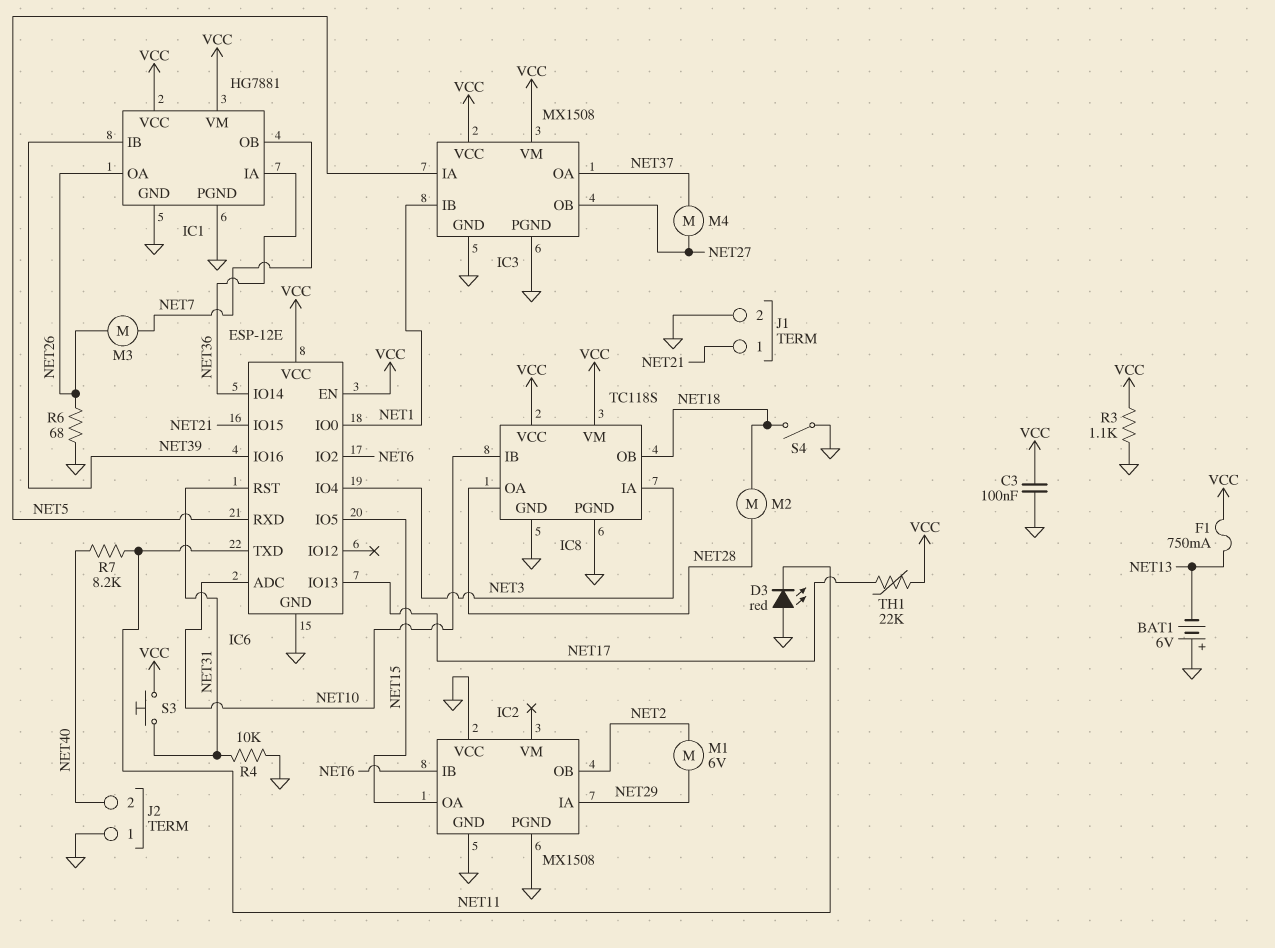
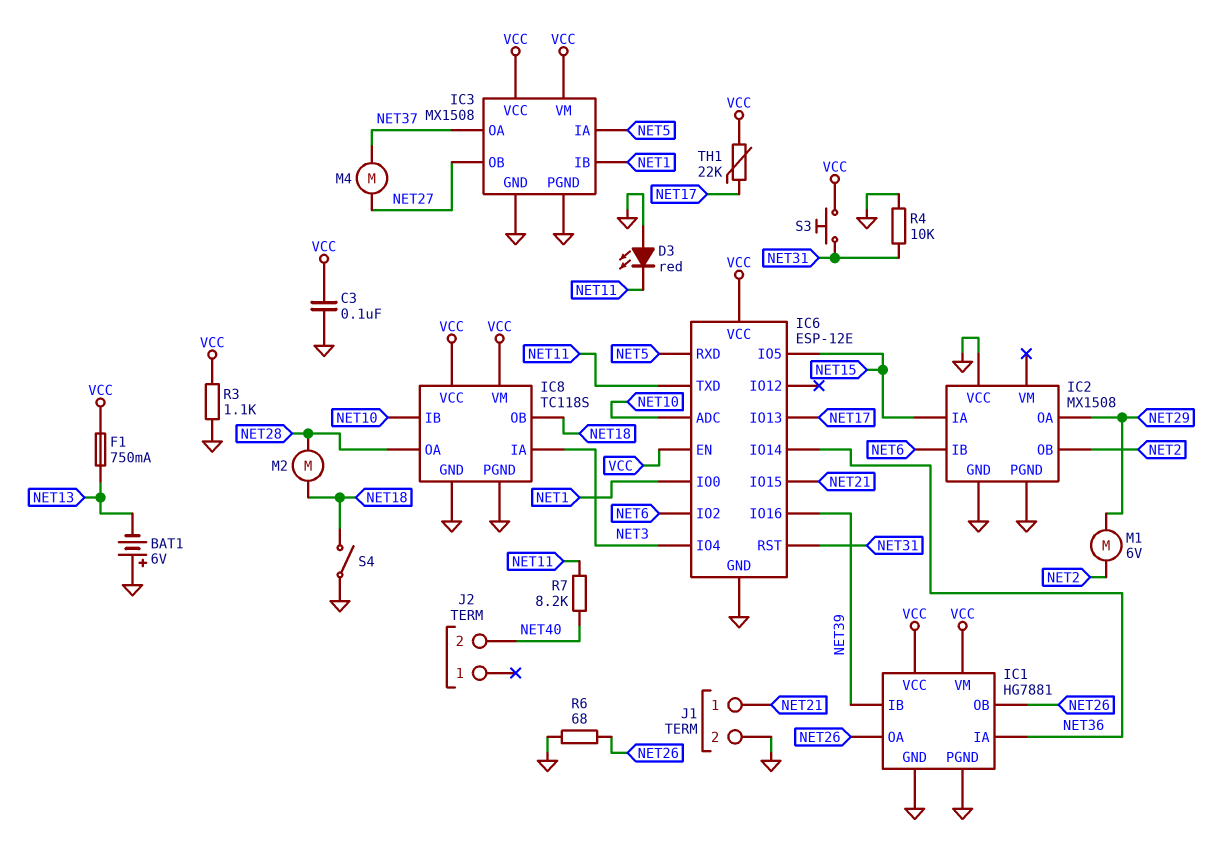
IC1 pin OB: NET7 -> NET26
IC2 pin IA: NET29 -> NET15
IC2 pin OA: NET15 -> NET29
J2 pin 1: GND -> none
M3: motor (NET7, NET26) -> none

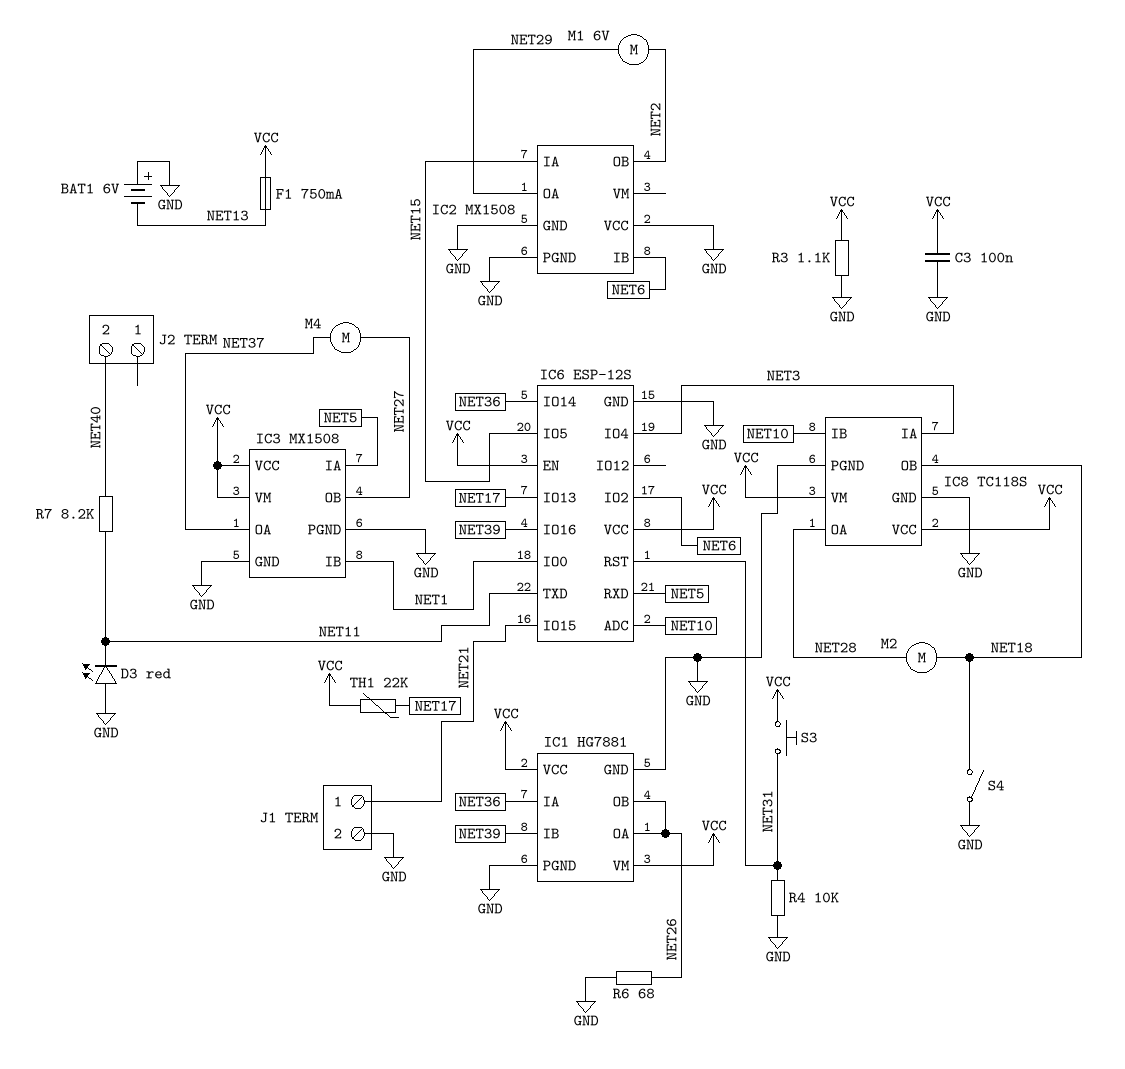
IC6: ESP-12E -> ESP-12S

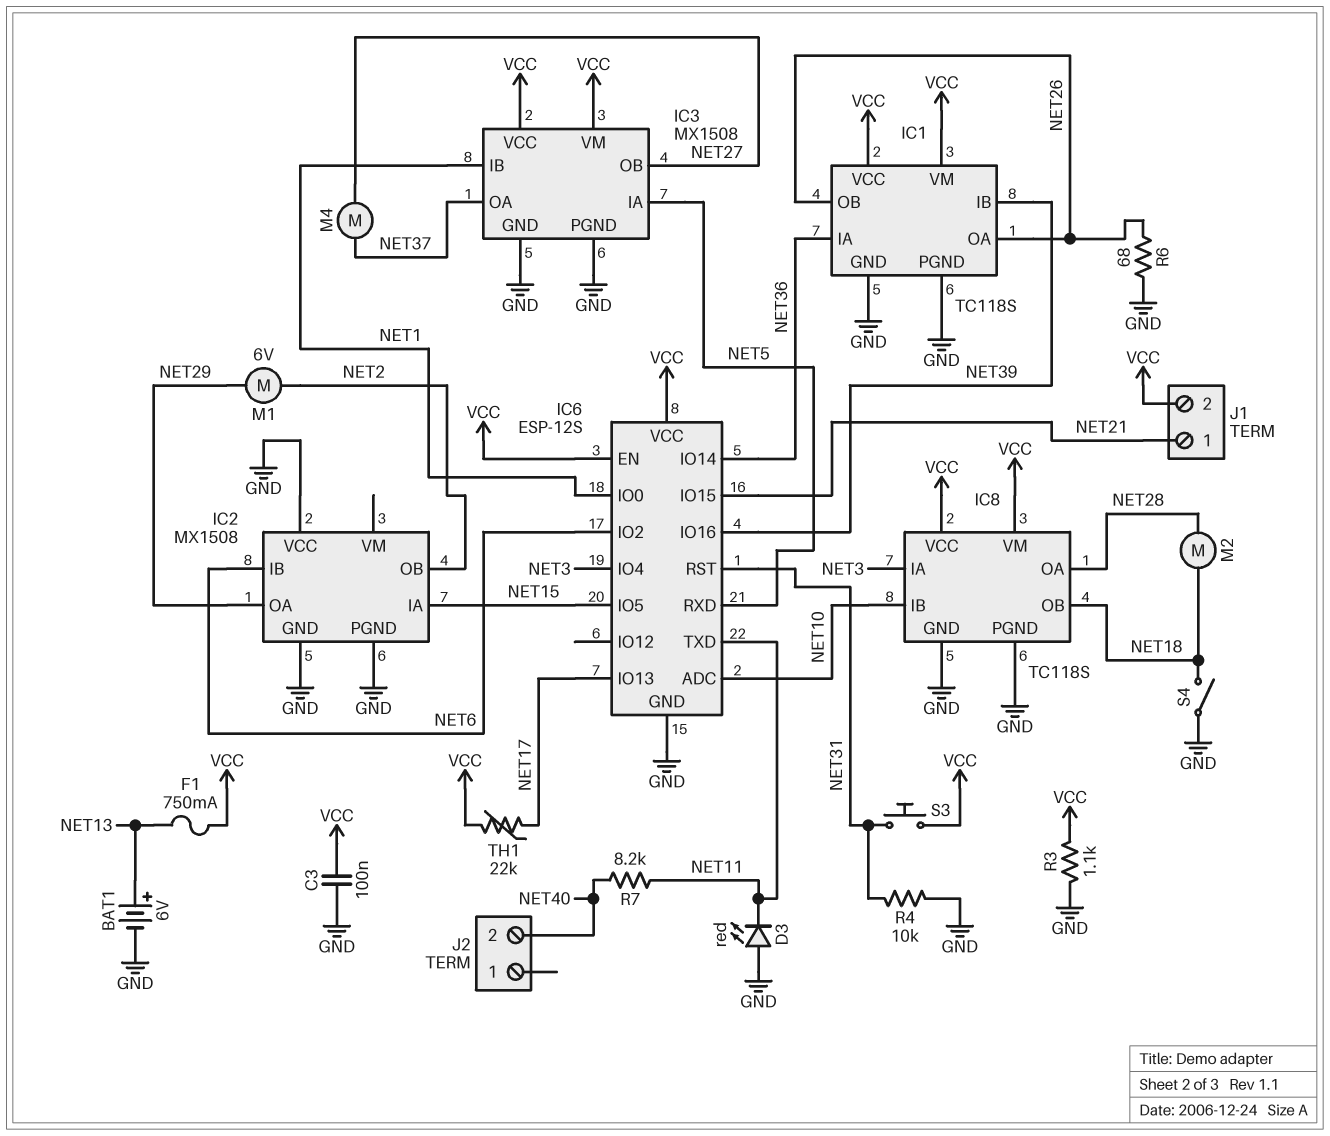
BAT1: 6V (plus GND, minus NET13) -> 6V (plus NET13, minus GND)
IC1: HG7881 -> TC118S
J1 pin 2: GND -> VCC

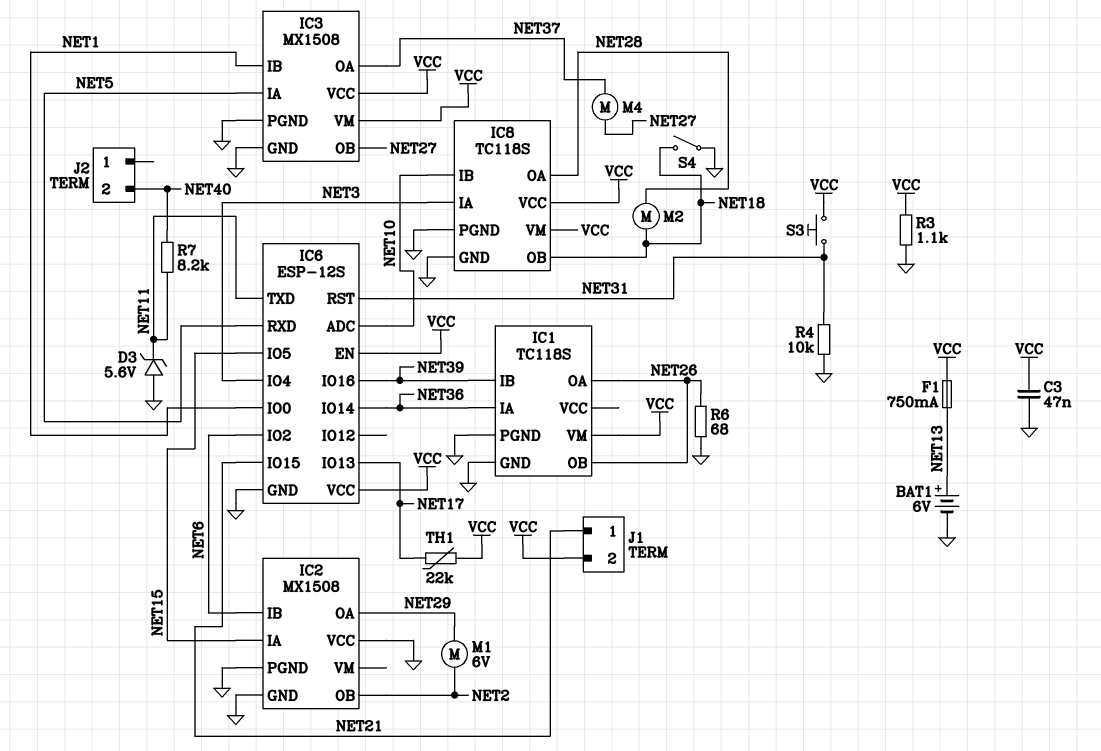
C3: 100nF (GND, VCC) -> 47nF (GND, VCC)
D3: LED red (A GND, K NET11) -> zener 5.6V (A GND, K NET11)
IC1 pin VCC: VCC -> none

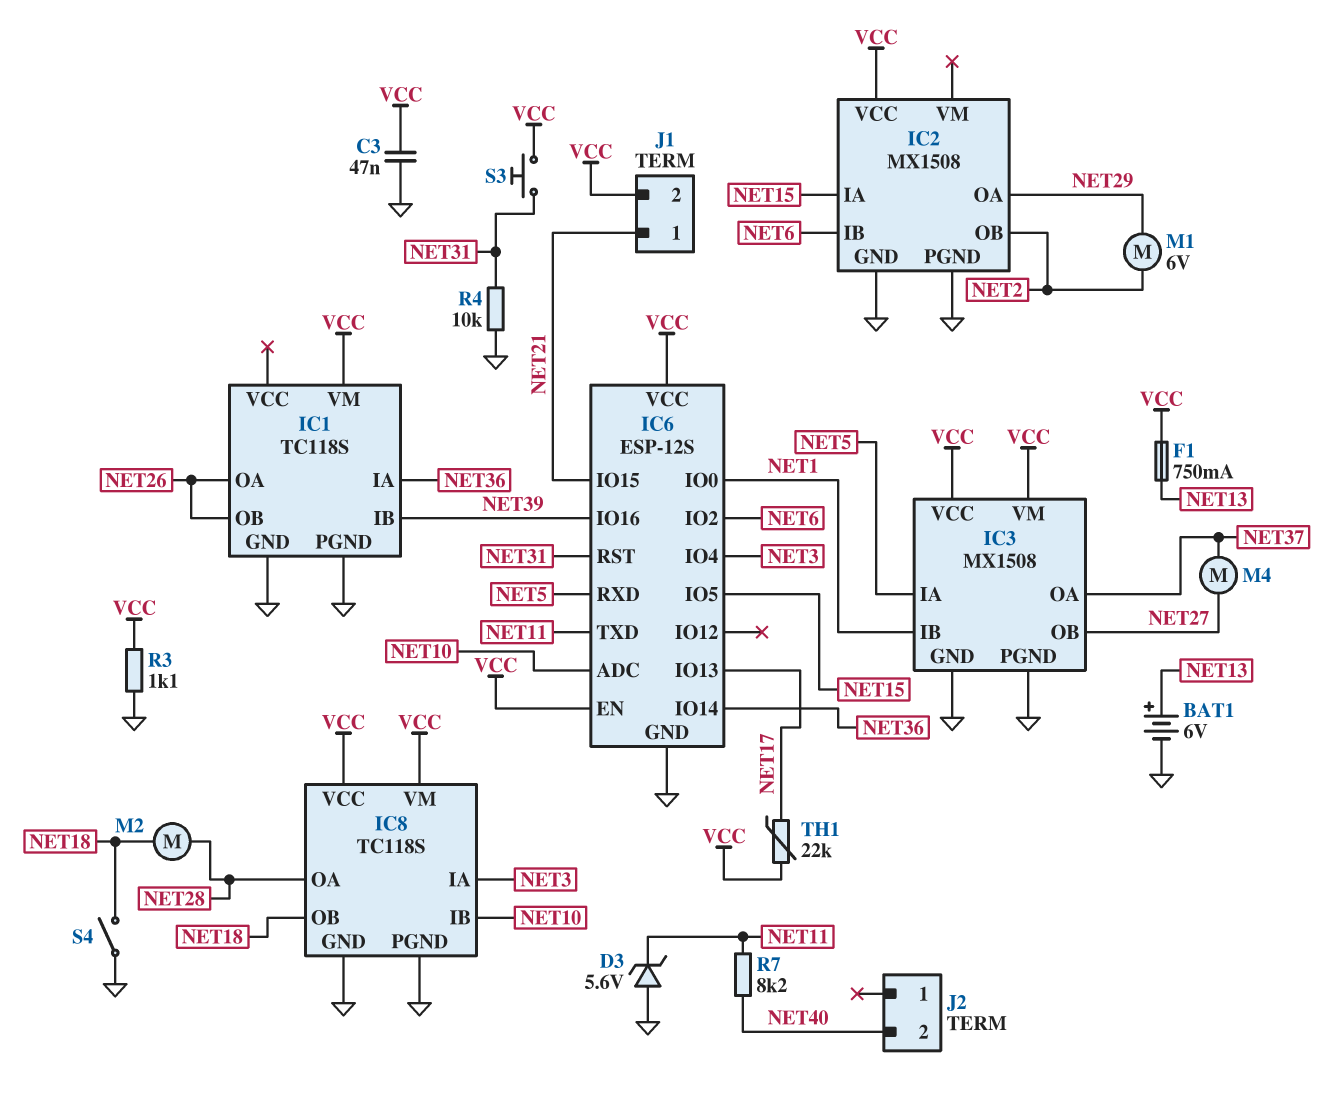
IC2 pin VCC: GND -> VCC
R6: 68 (GND, NET26) -> none

